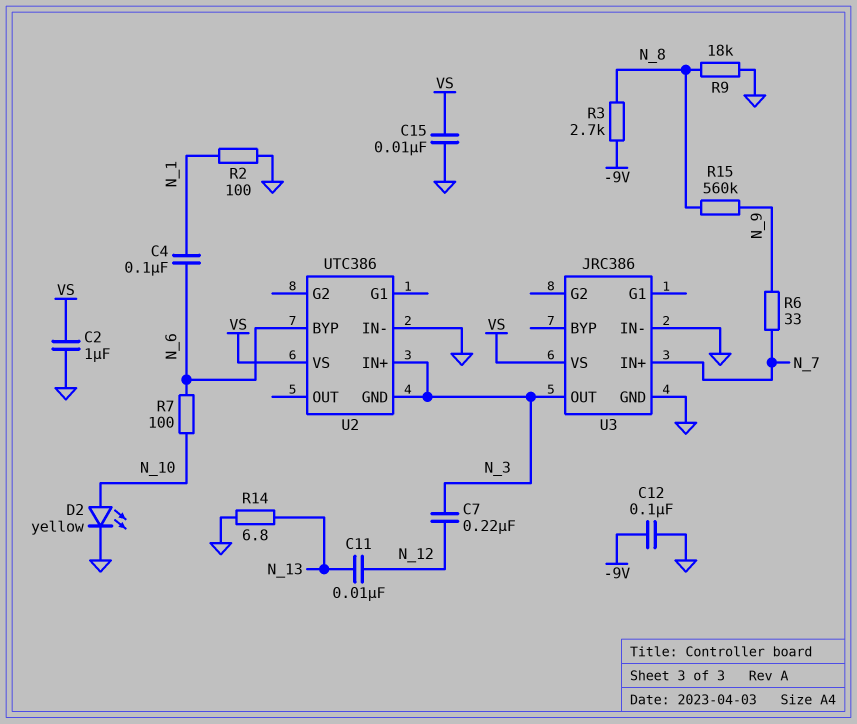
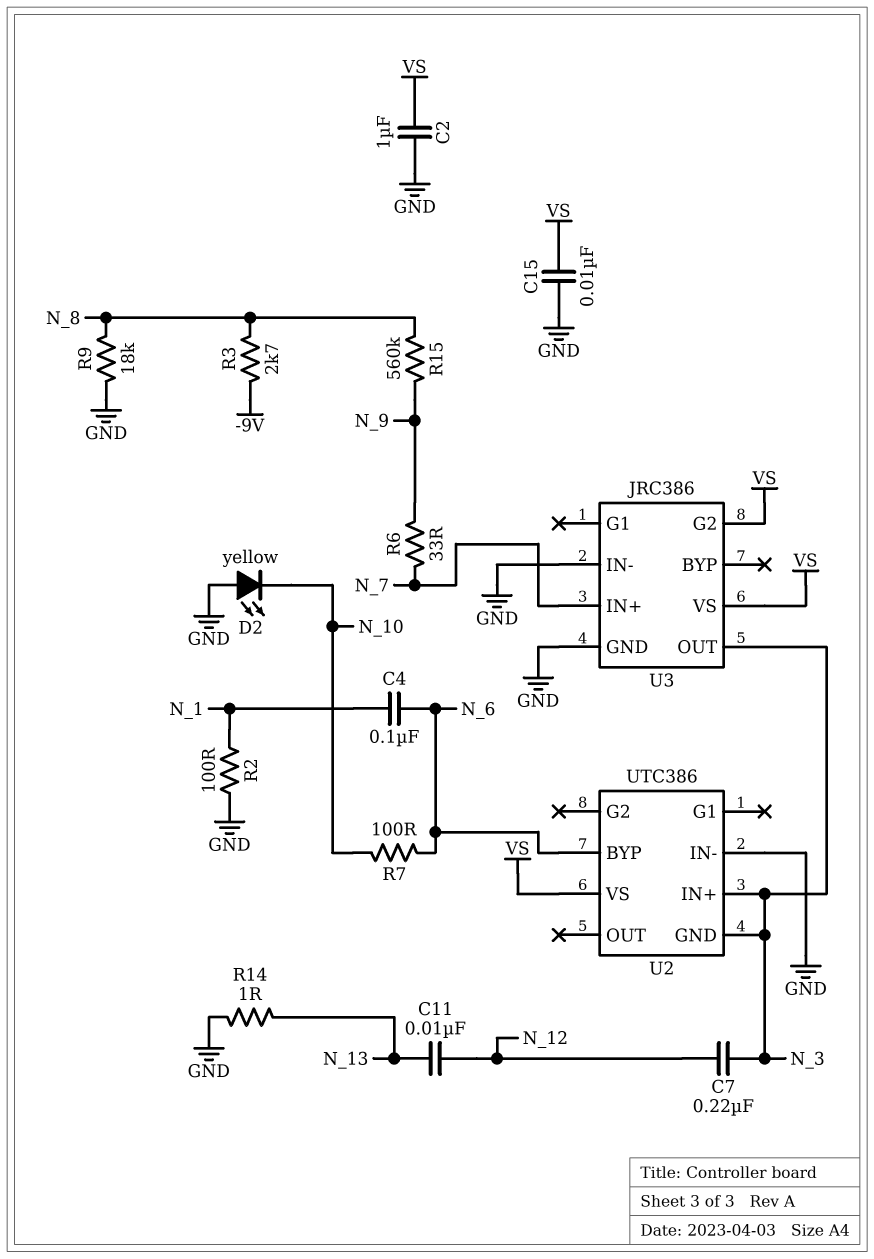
C12: 100nF (-9V, GND) -> none
D2: LED yellow (A N_10, K GND) -> LED yellow (A GND, K N_10)
R14: 6.8 (GND, N_13) -> 1 (GND, N_13)
U3 pin G2: none -> VS

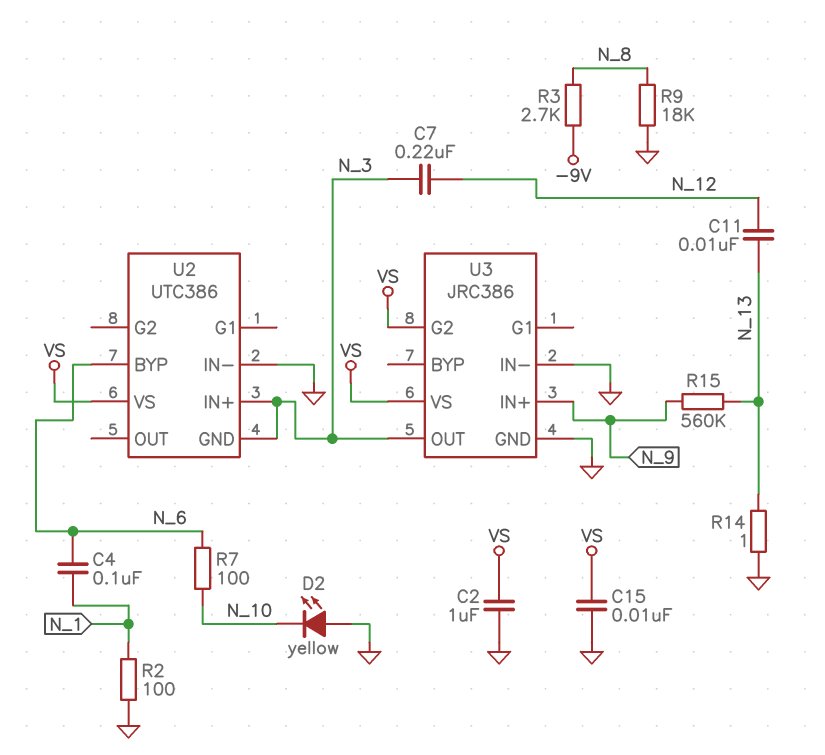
R6: 33 (N_7, N_9) -> none
R15: 560k (N_8, N_9) -> 560k (N_9, N_13)
U3 pin IN+: N_7 -> N_9

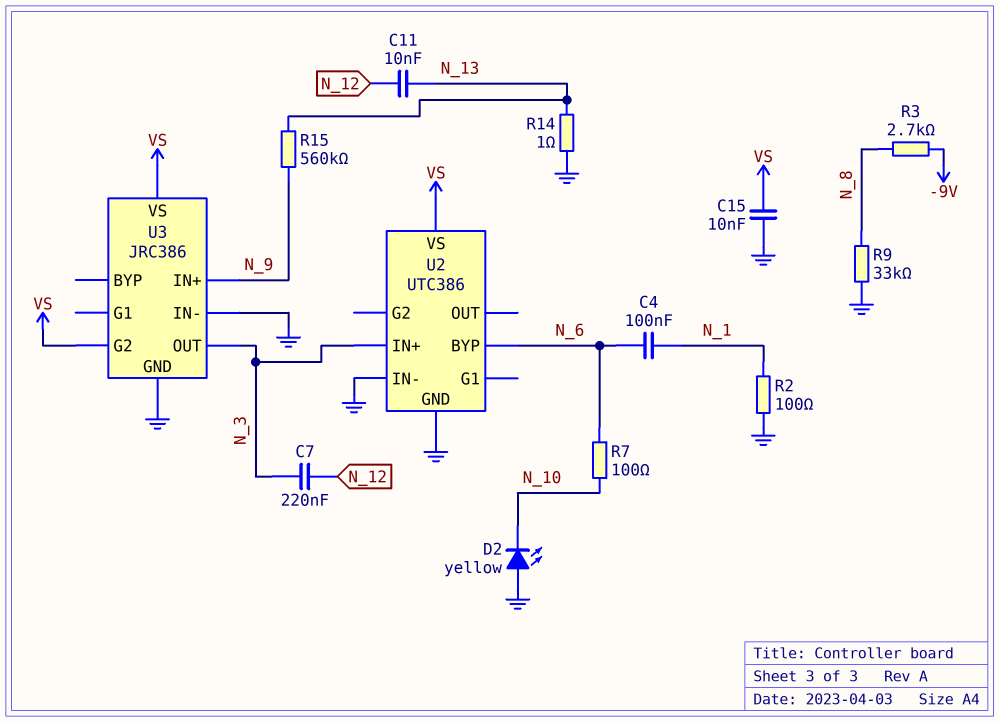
C2: 1uF (GND, VS) -> none
R9: 18k (GND, N_8) -> 33k (GND, N_8)
U2 pin GND: N_3 -> GND

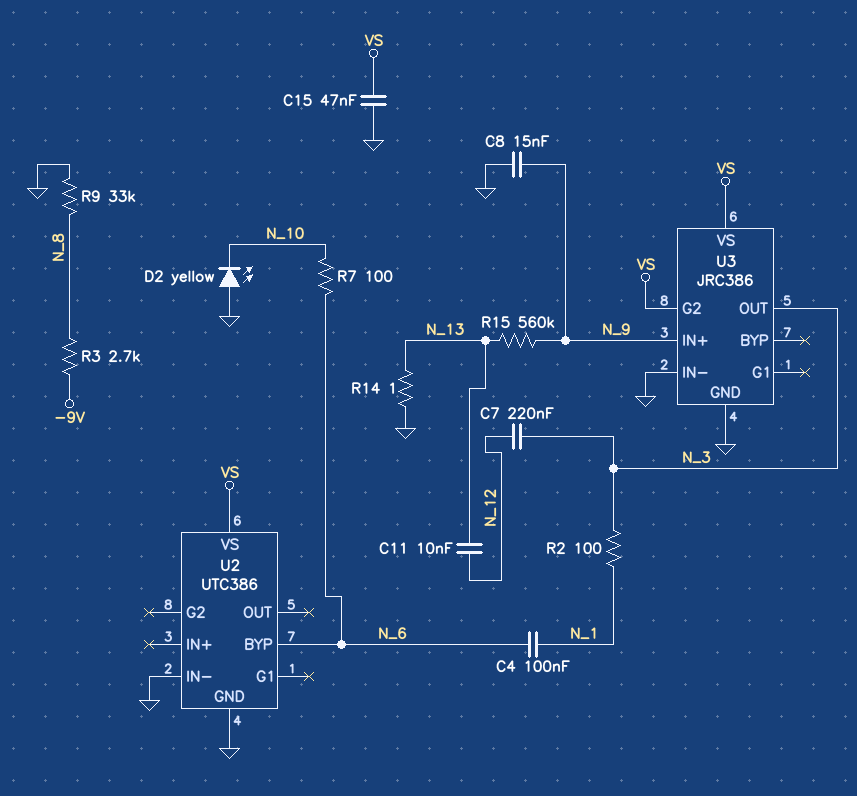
C8: none -> 15nF (GND, N_9)
C15: 10nF (GND, VS) -> 47nF (GND, VS)
R2: 100 (GND, N_1) -> 100 (N_1, N_3)
U2 pin IN+: N_3 -> none

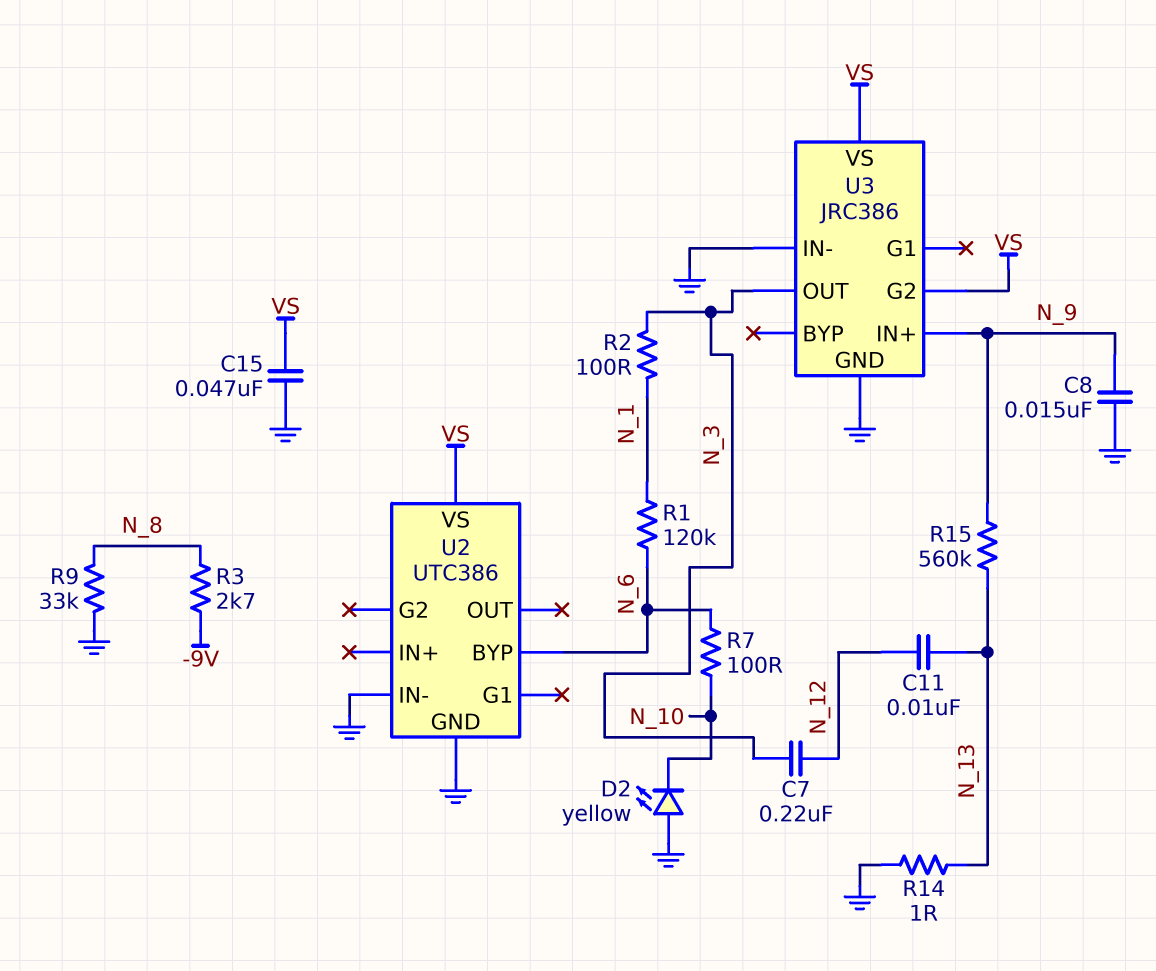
C4: 100nF (N_1, N_6) -> none
R1: none -> 120k (N_1, N_6)

